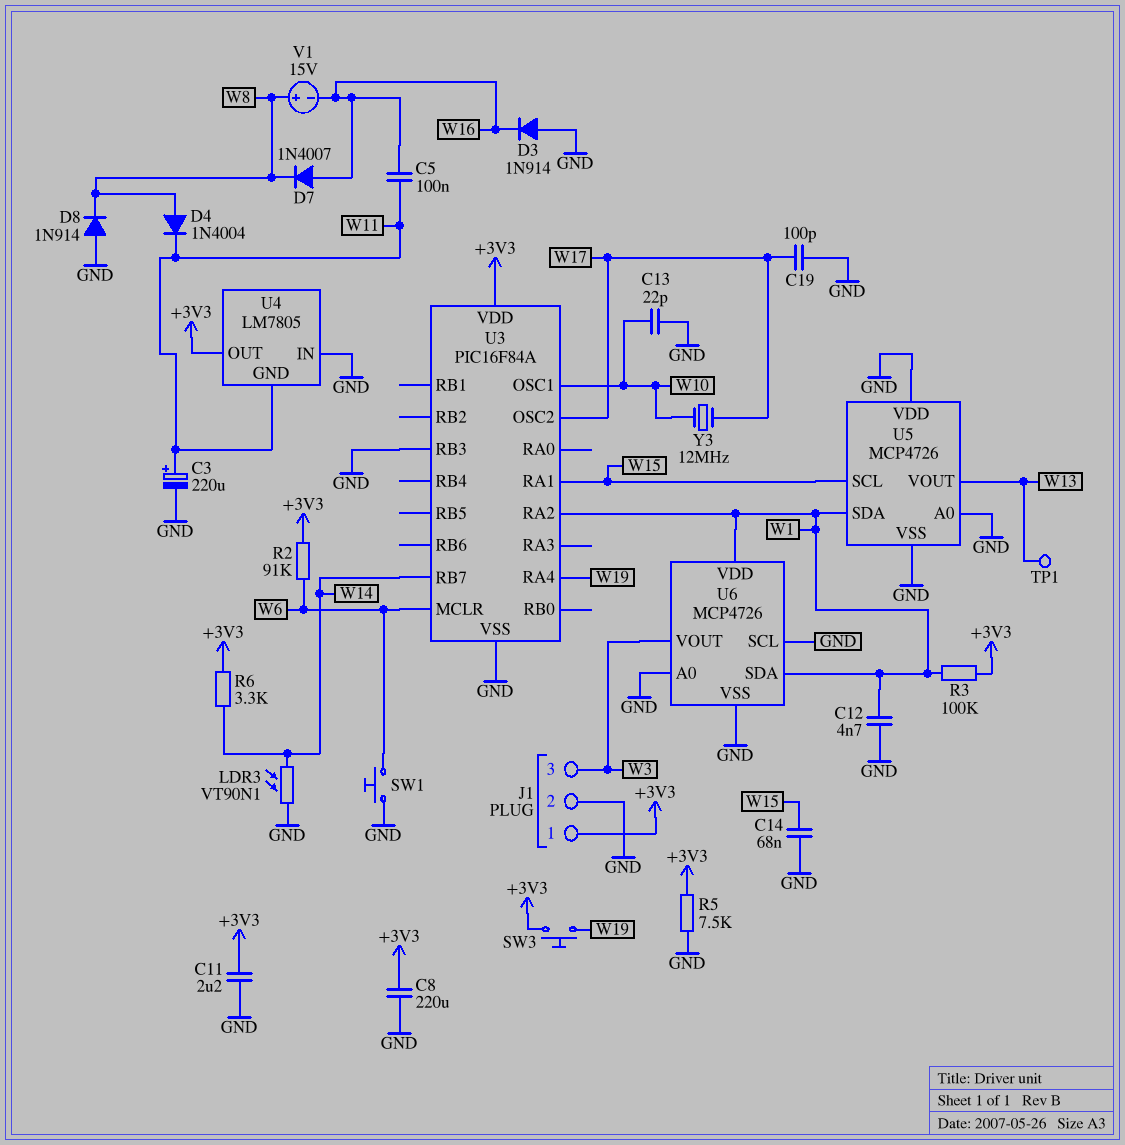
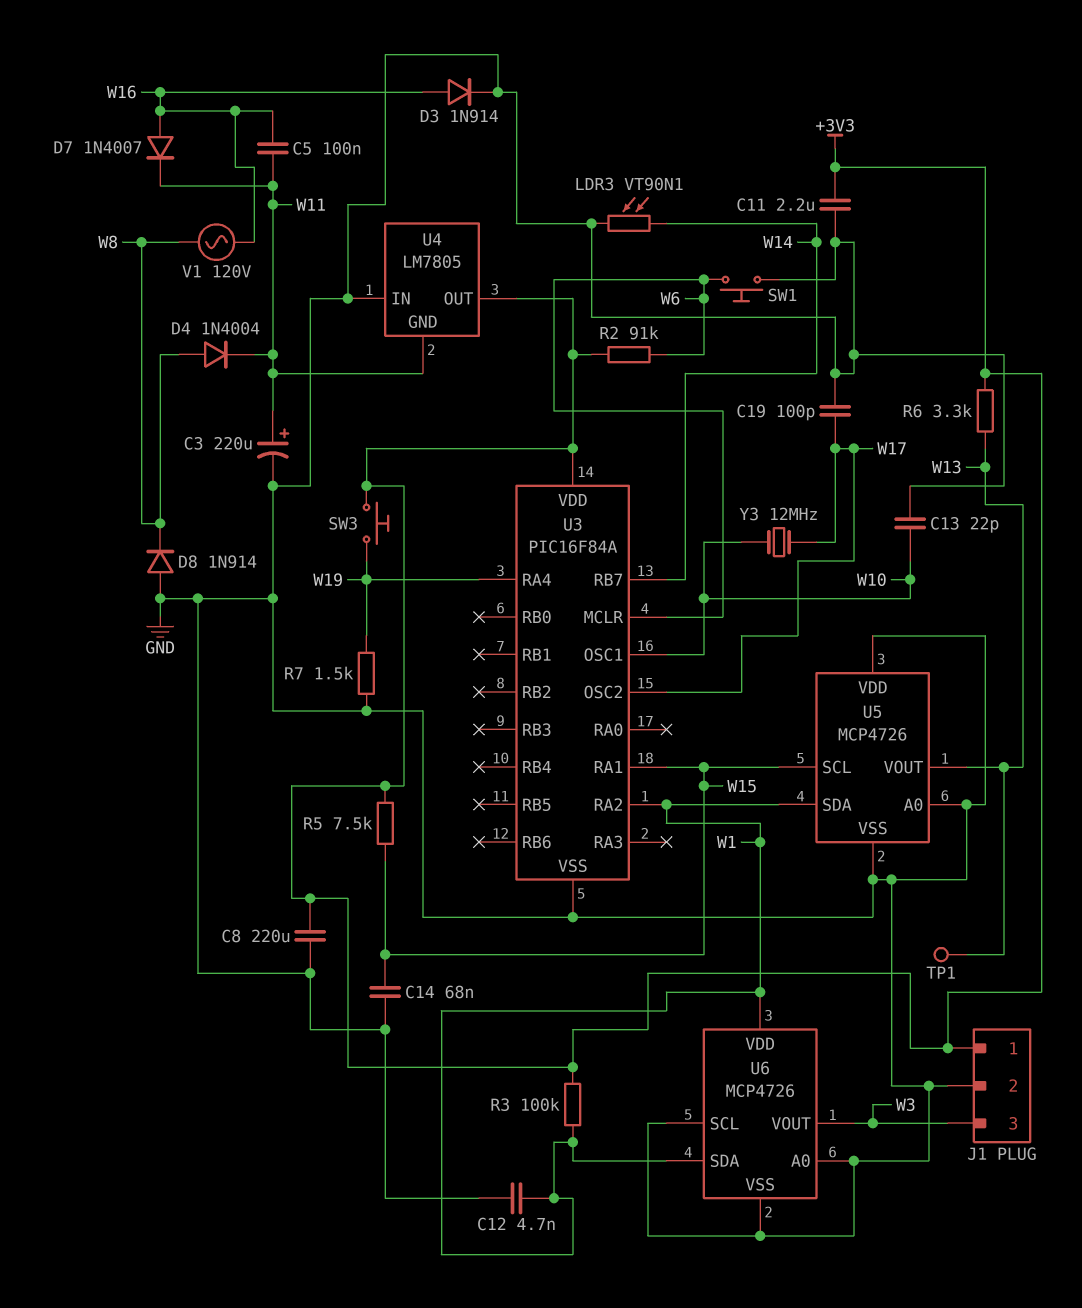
D3: diode 1N914 (A GND, K W16) -> diode 1N914 (A W16, K GND)
D7: diode 1N4007 (A W16, K W8) -> diode 1N4007 (A W16, K W11)
R5: 7.5k (+3V3, GND) -> 7.5k (+3V3, W15)
R6: 3.3k (+3V3, W14) -> 3.3k (+3V3, W13)
R7: none -> 1.5k (GND, W19)
U3 pin RB3: GND -> none
V1: 15V (plus W8, minus W16) -> AC 120V (W8, W16)

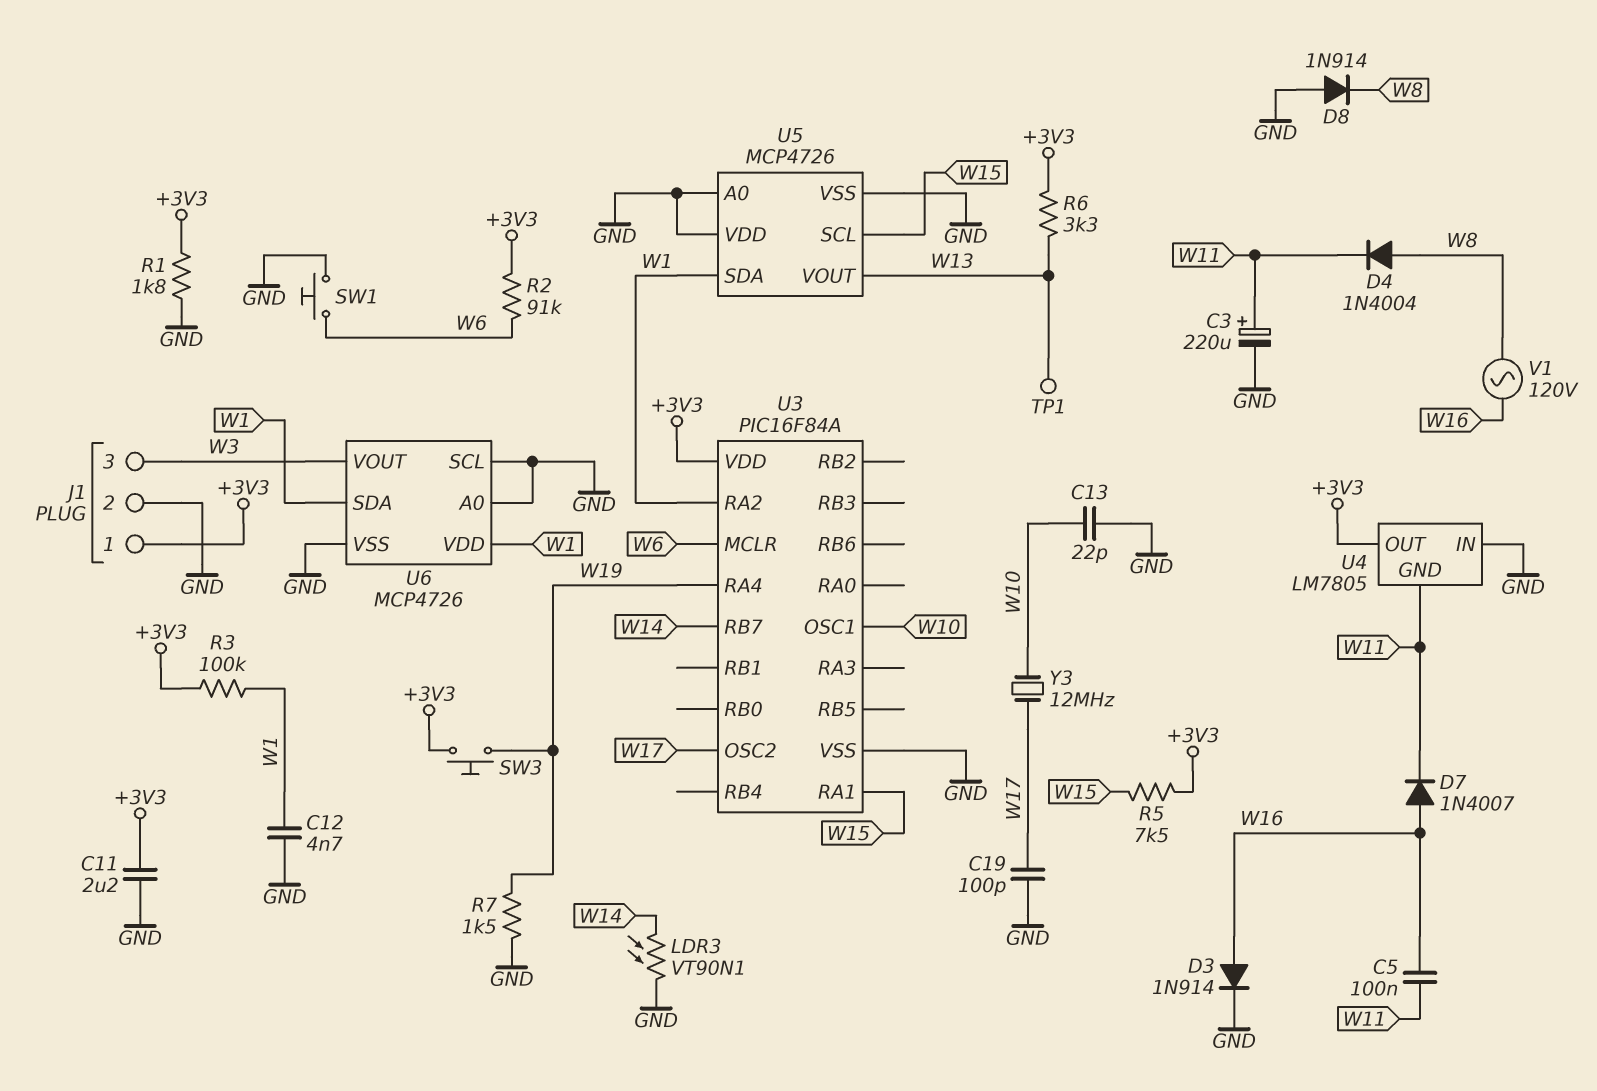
C8: 220uF (+3V3, GND) -> none
C14: 68nF (GND, W15) -> none
R1: none -> 1.8k (+3V3, GND)

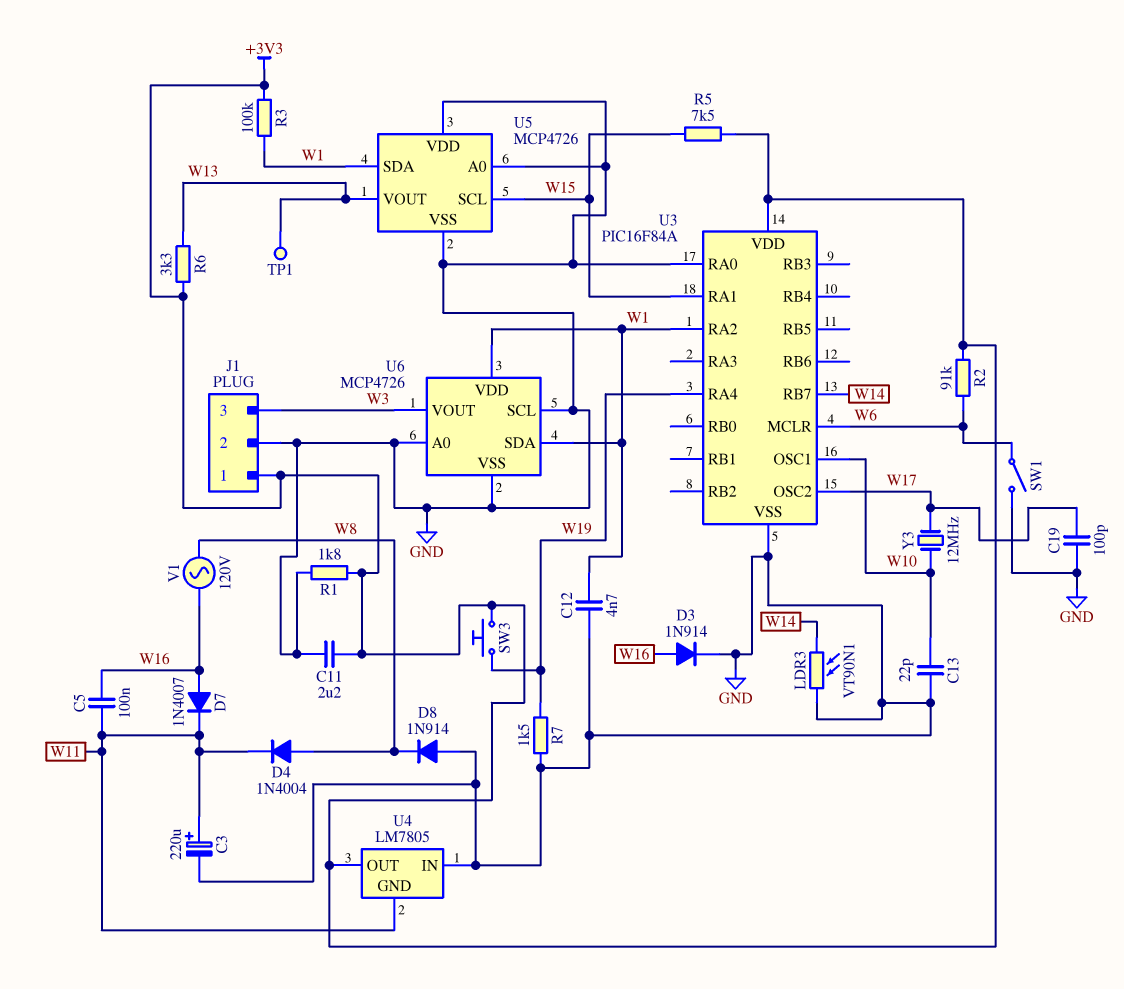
SW1: button (GND, W6) -> switch (GND, W6)
U3 pin RA0: none -> GND

